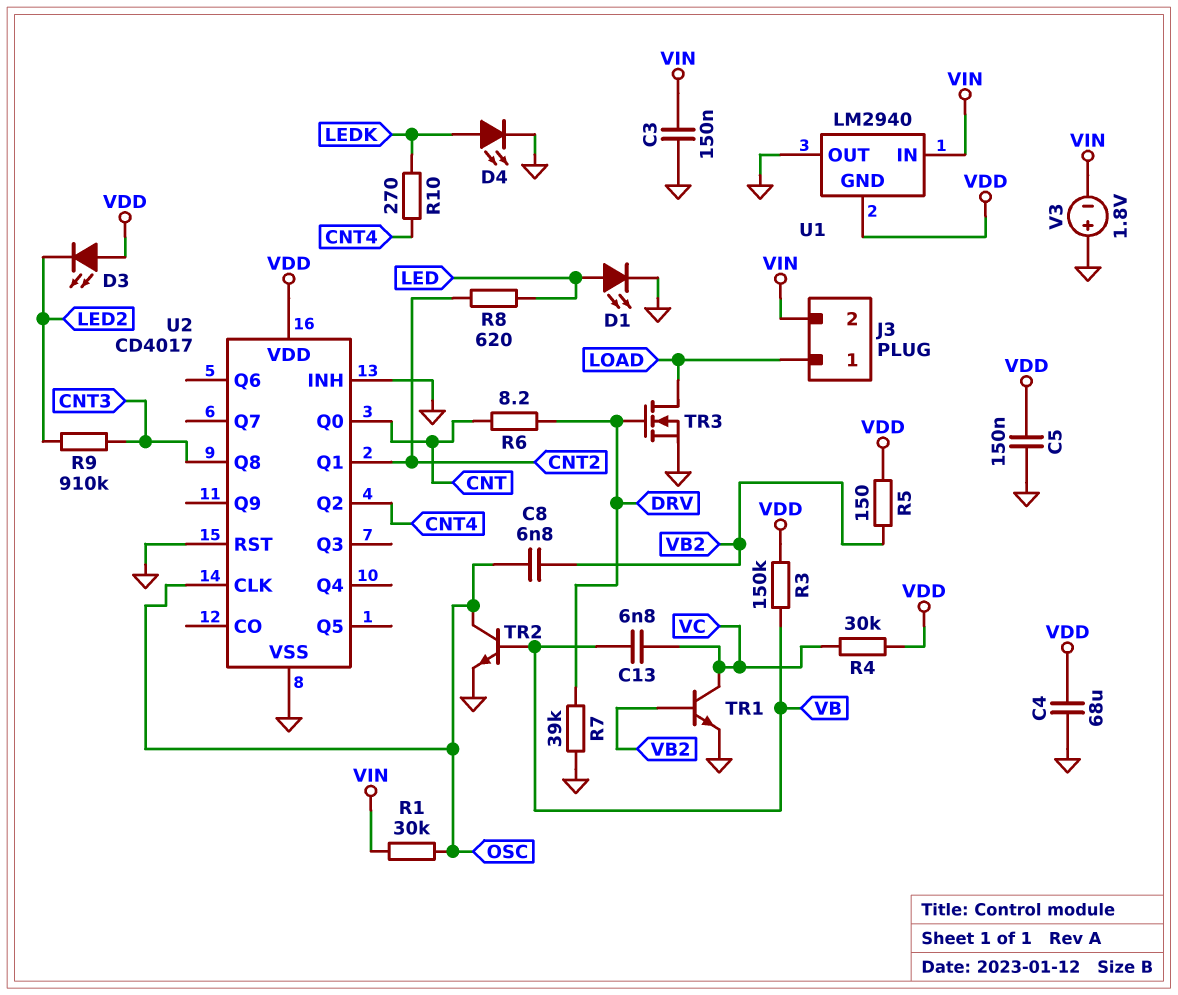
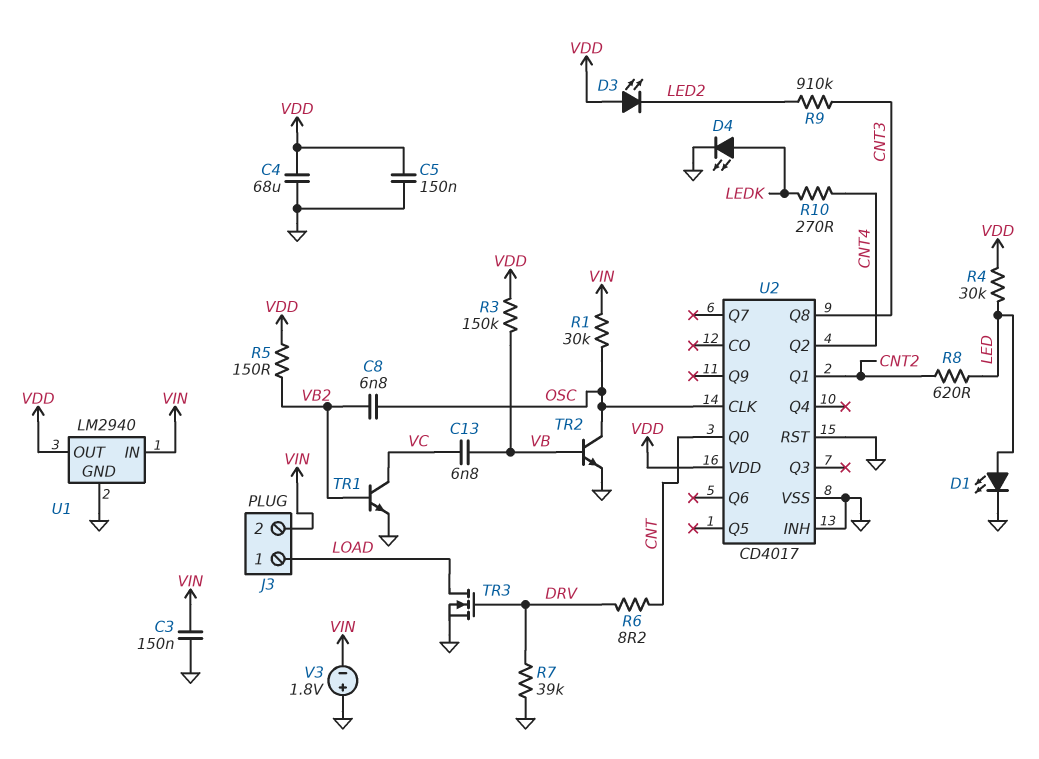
R4: 30k (VC, VDD) -> 30k (LED, VDD)
U1 pin GND: VDD -> GND
U1 pin OUT: GND -> VDD

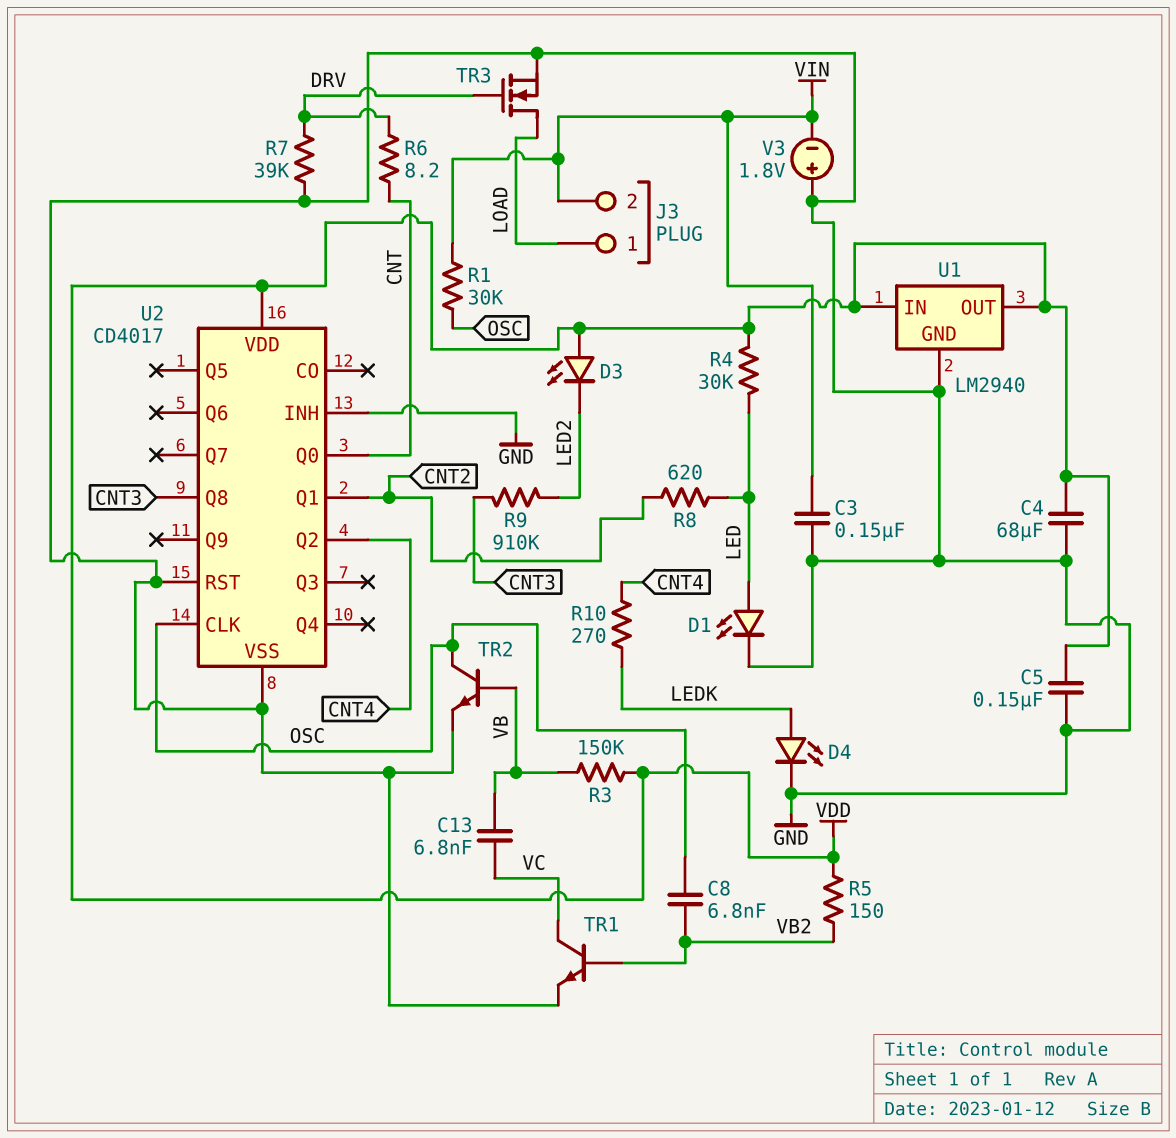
U1 pin IN: VIN -> VDD

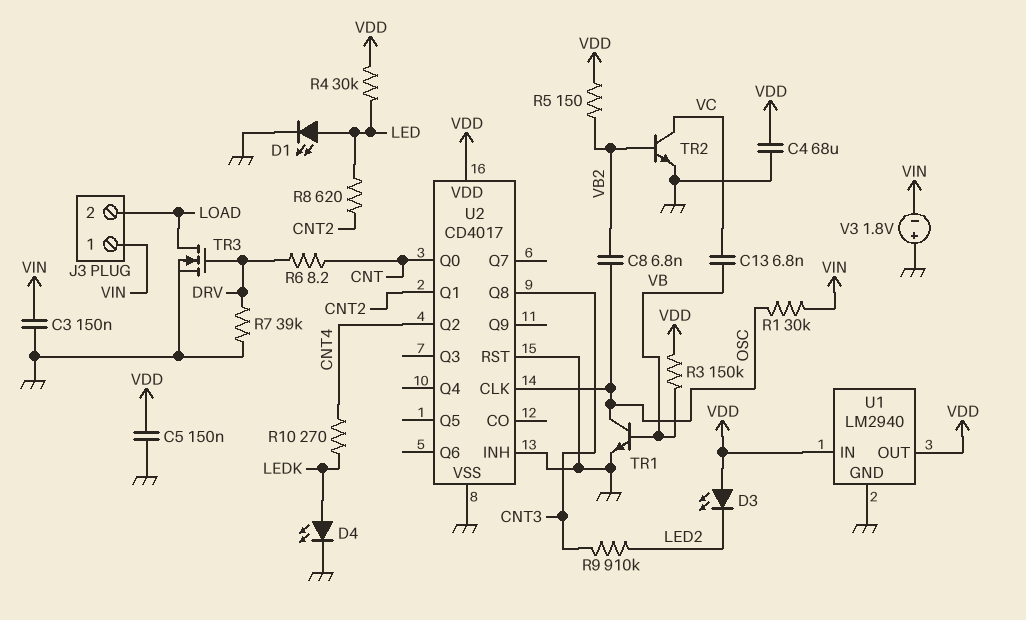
J3 pin 1: LOAD -> VIN
J3 pin 2: VIN -> LOAD
TR1: NPN (B VB2, C VC, E GND) -> NPN (B VB, C OSC, E GND)
TR2: NPN (B VB, C OSC, E GND) -> NPN (B VB2, C VC, E GND)

